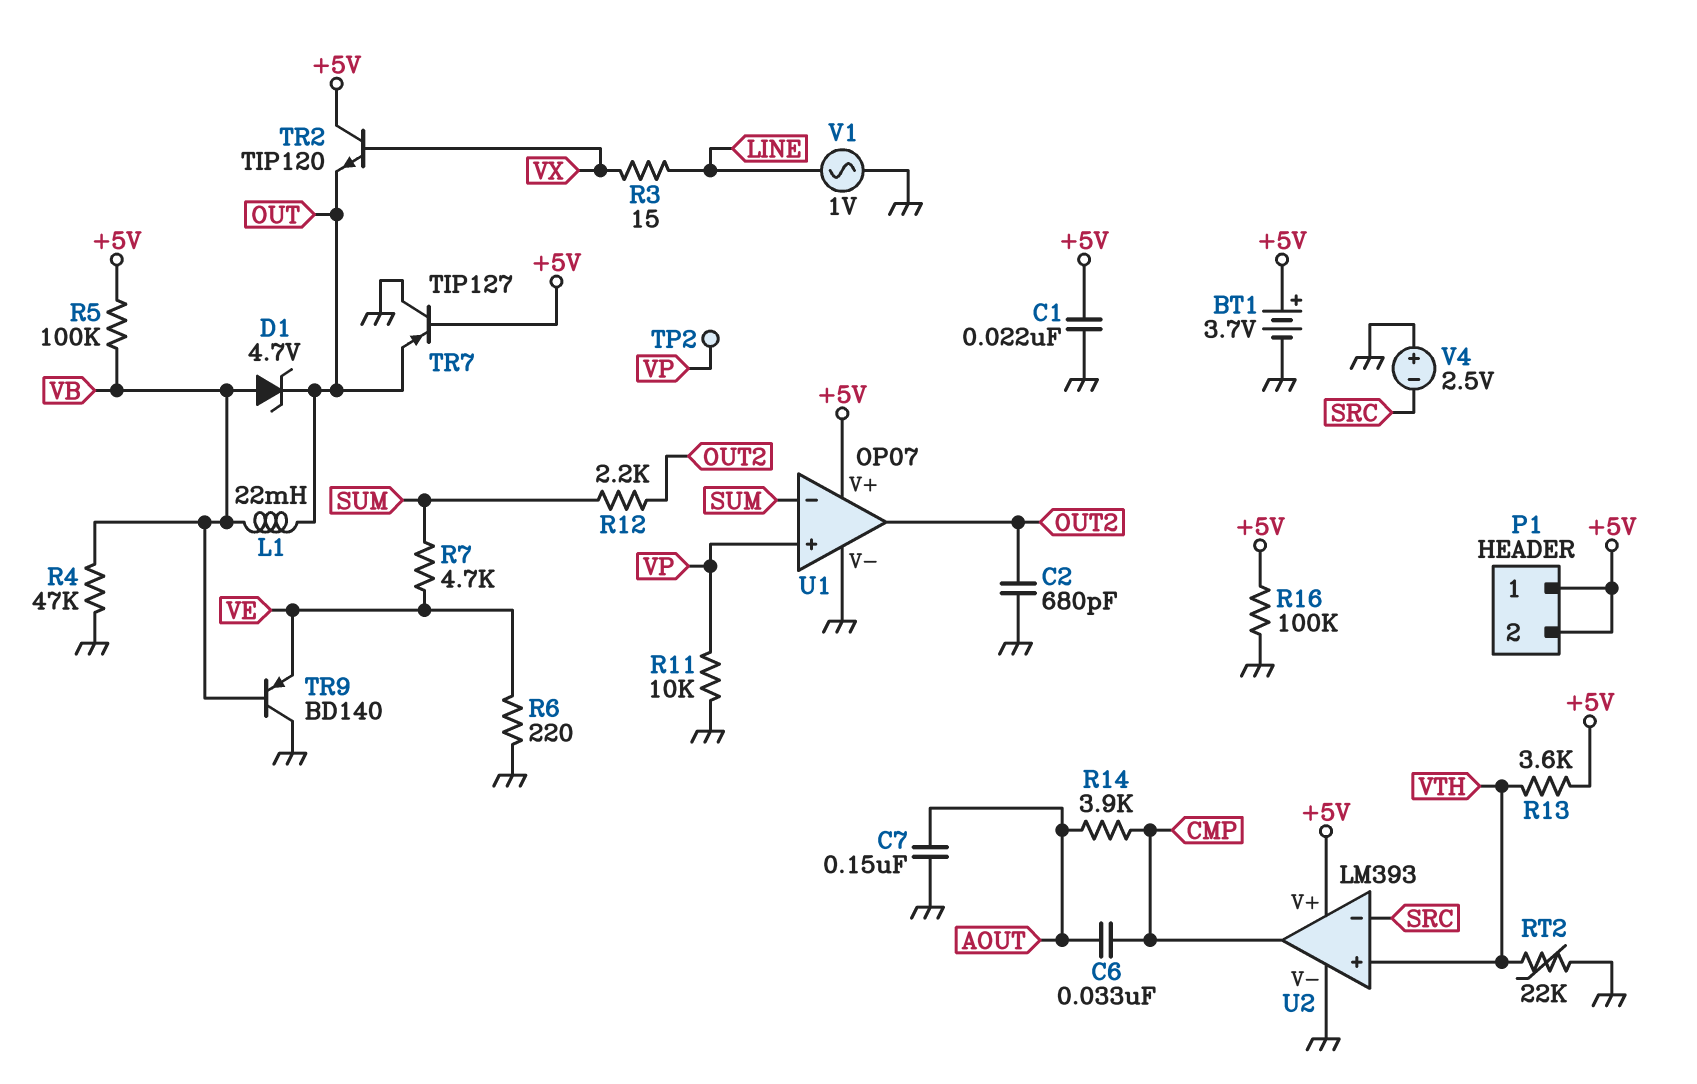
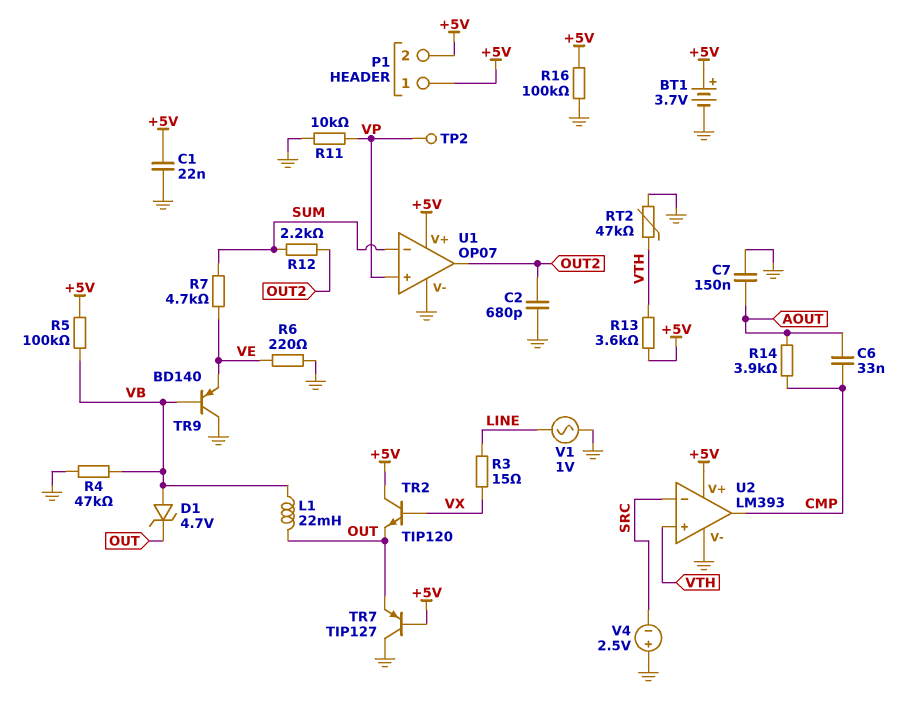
RT2: 22k (GND, VTH) -> 47k (GND, VTH)

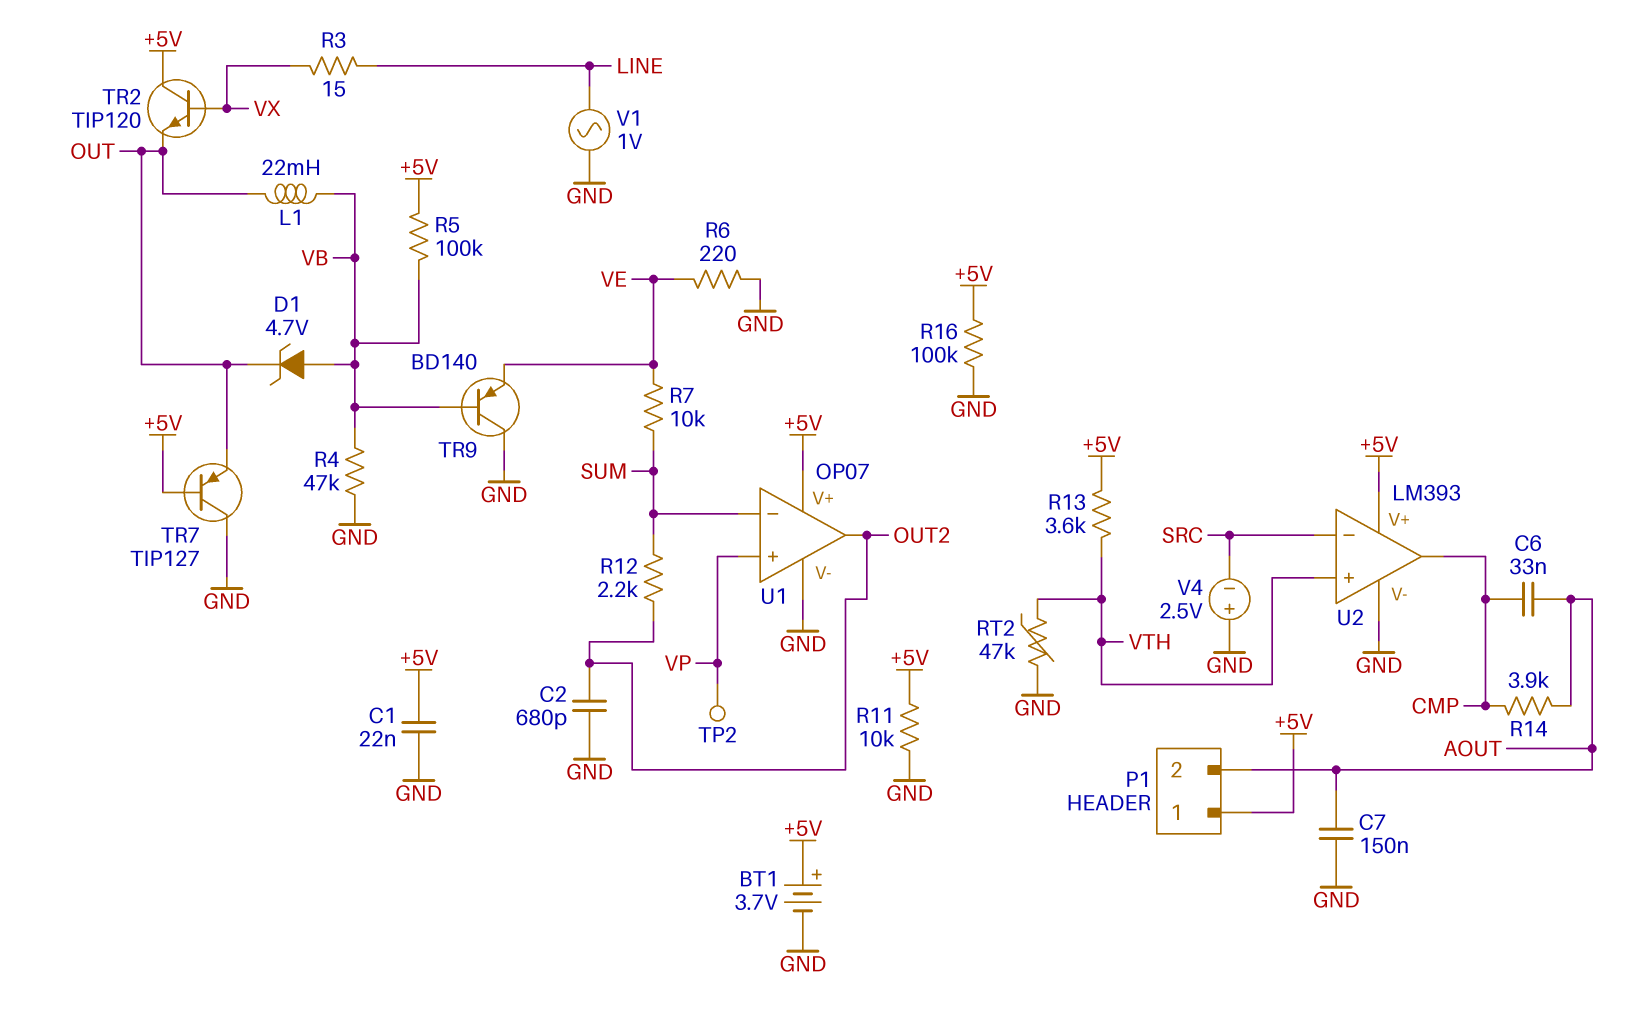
P1 pin 2: +5V -> AOUT
R7: 4.7k (SUM, VE) -> 10k (SUM, VE)
R11: 10k (GND, VP) -> 10k (+5V, GND)

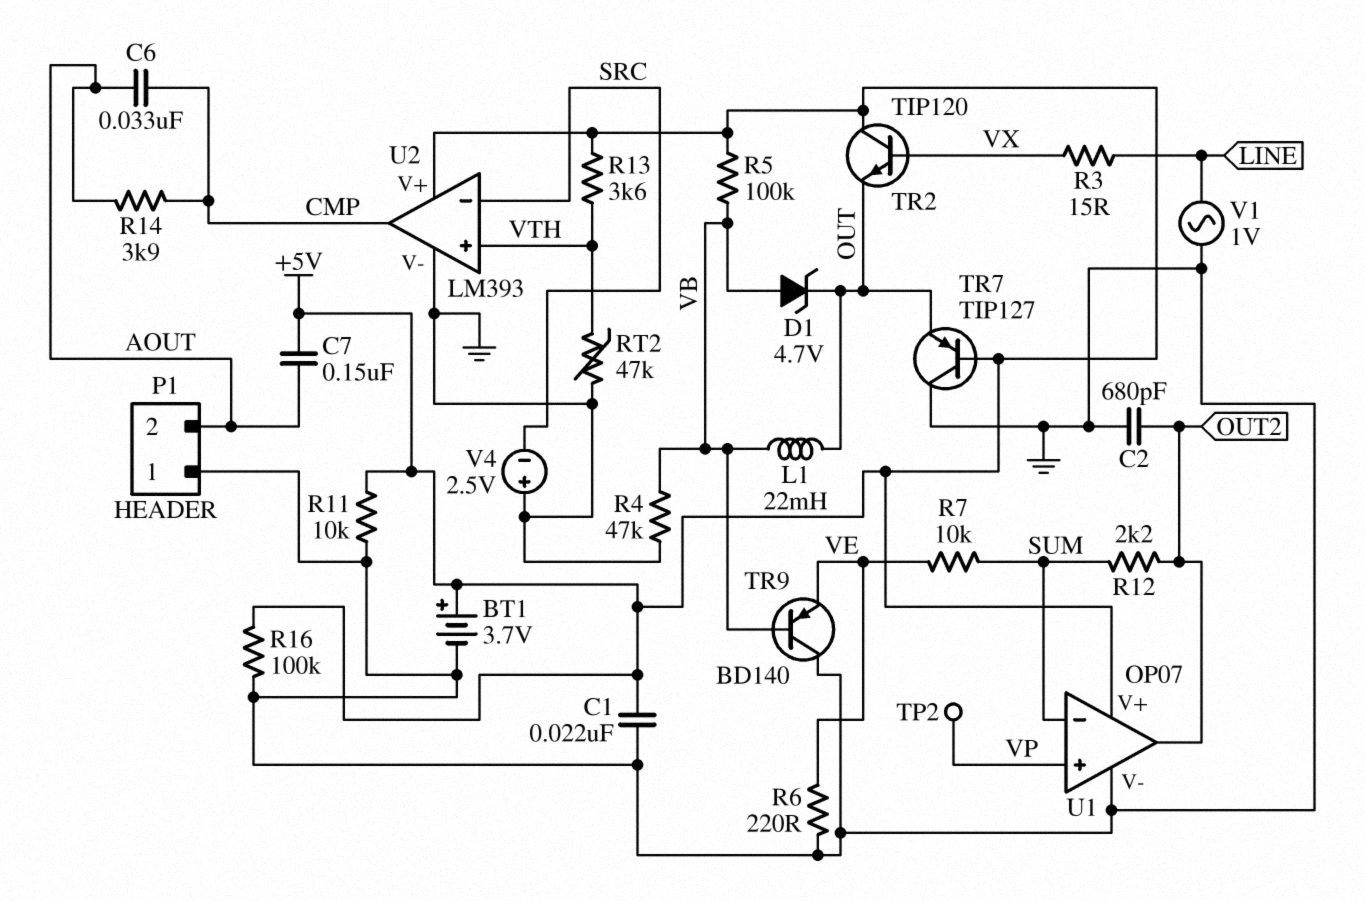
C7: 150nF (AOUT, GND) -> 150nF (+5V, AOUT)
P1 pin 1: +5V -> GND

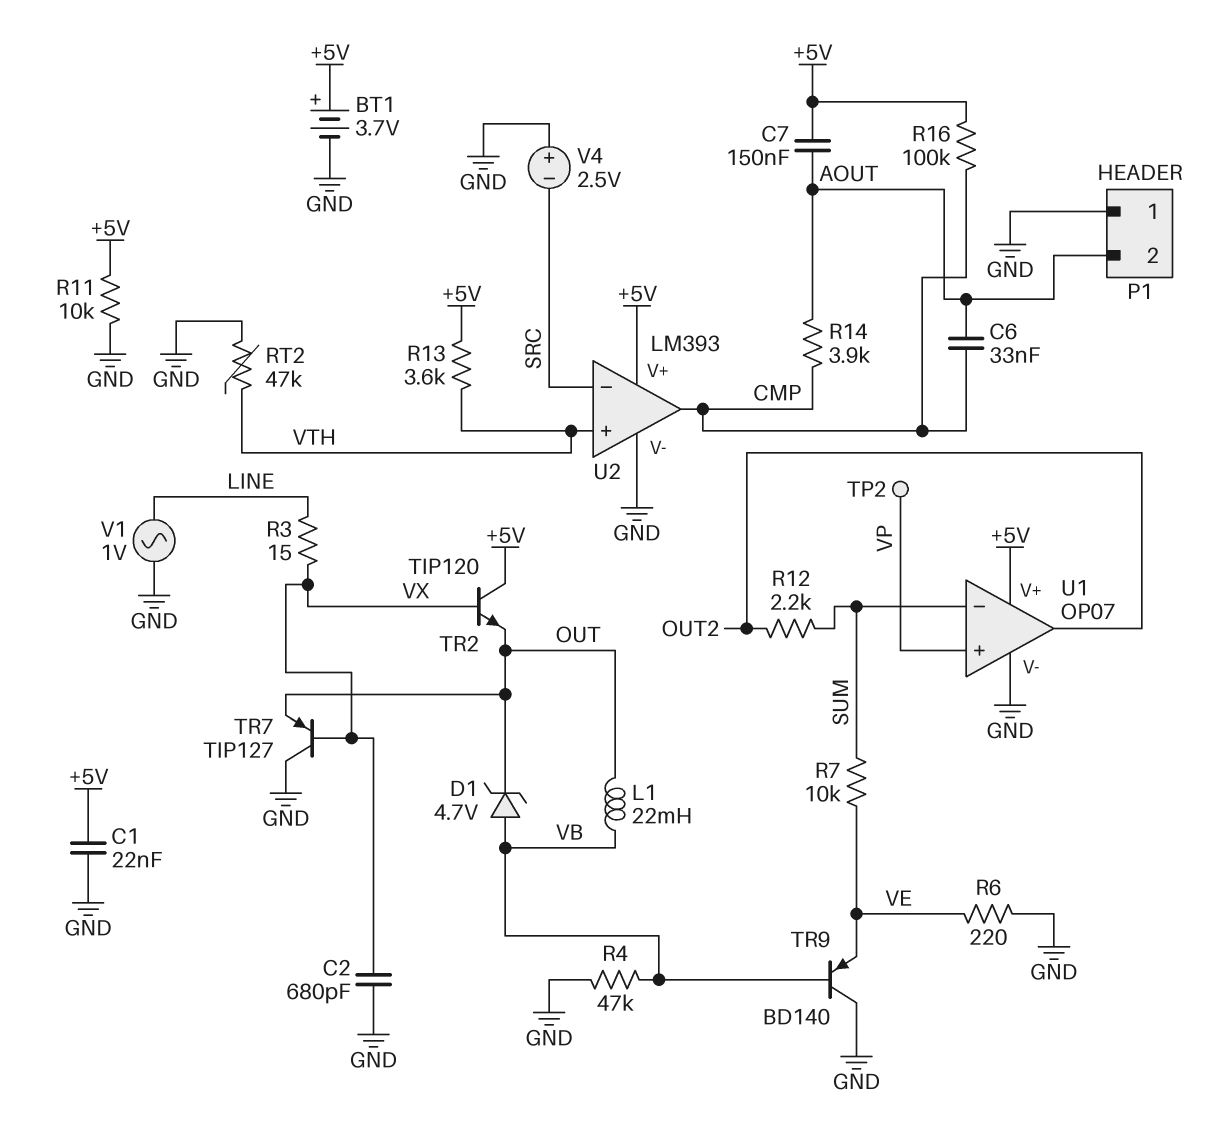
C2: 680pF (GND, OUT2) -> 680pF (GND, VX)
R5: 100k (+5V, VB) -> none
R16: 100k (+5V, GND) -> 100k (+5V, CMP)
TR7: PNP TIP127 (B +5V, C GND, E OUT) -> PNP TIP127 (B VX, C GND, E OUT)

